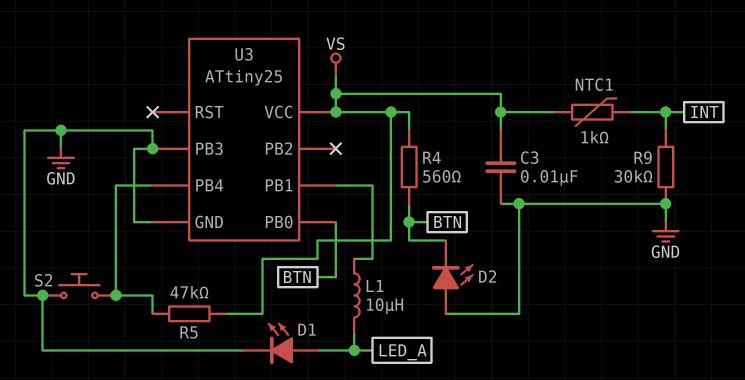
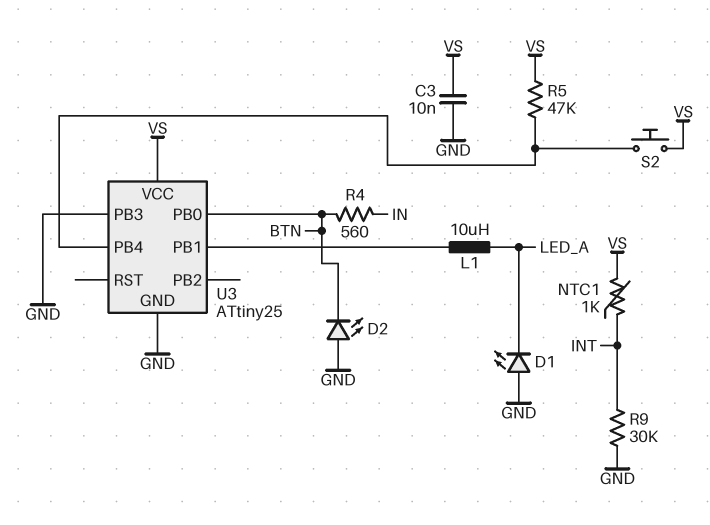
D1: LED (A LED_A, K GND) -> LED (A GND, K LED_A)
R4: 560 (BTN, VS) -> 560 (BTN, IN)
S2: button (GND, U3/PB4) -> button (U3/PB4, VS)

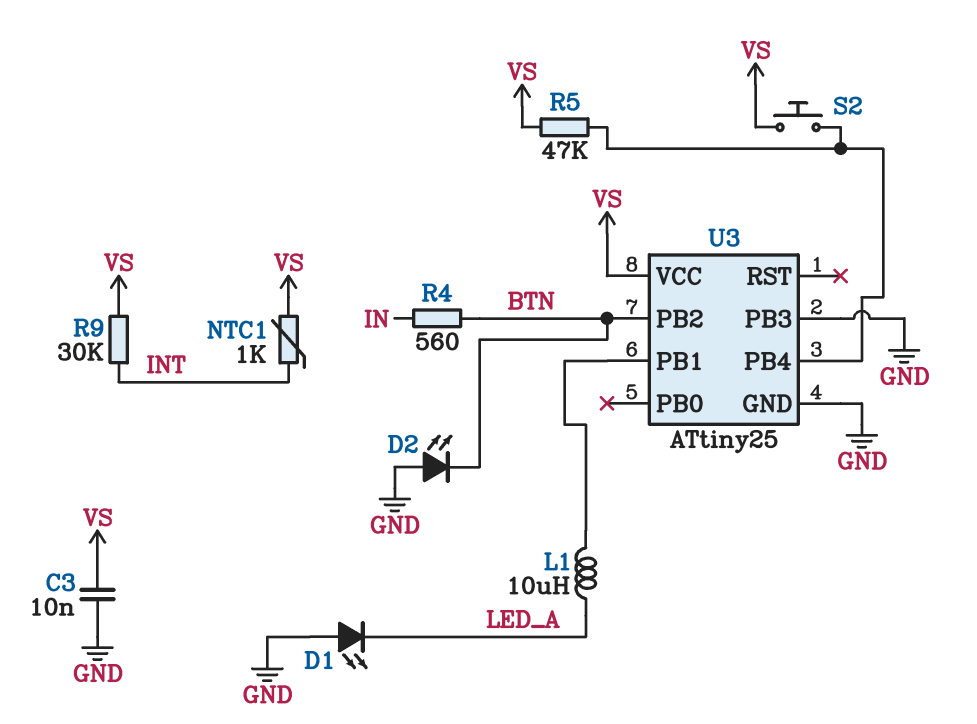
R9: 30k (GND, INT) -> 30k (INT, VS)
U3 pin PB0: BTN -> none
U3 pin PB2: none -> BTN

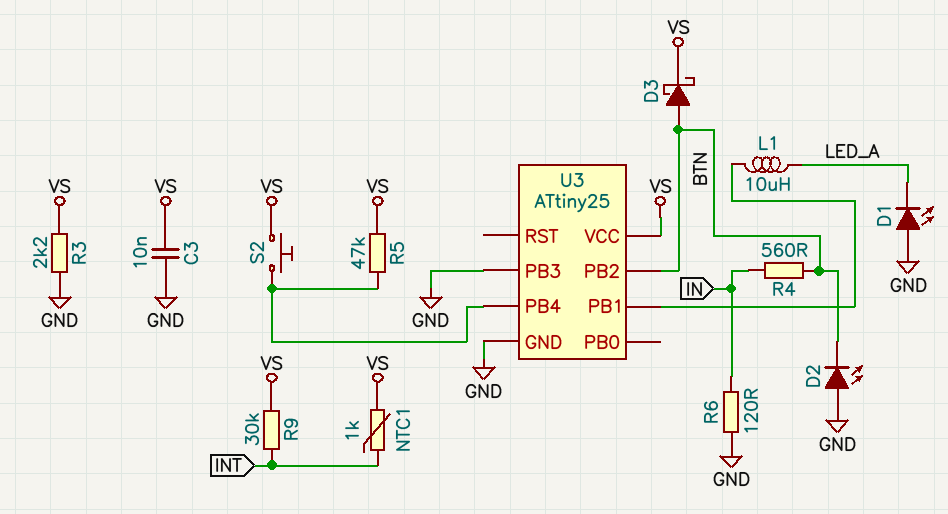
D3: none -> schottky (A BTN, K VS)
R3: none -> 2.2k (GND, VS)
R6: none -> 120 (GND, IN)

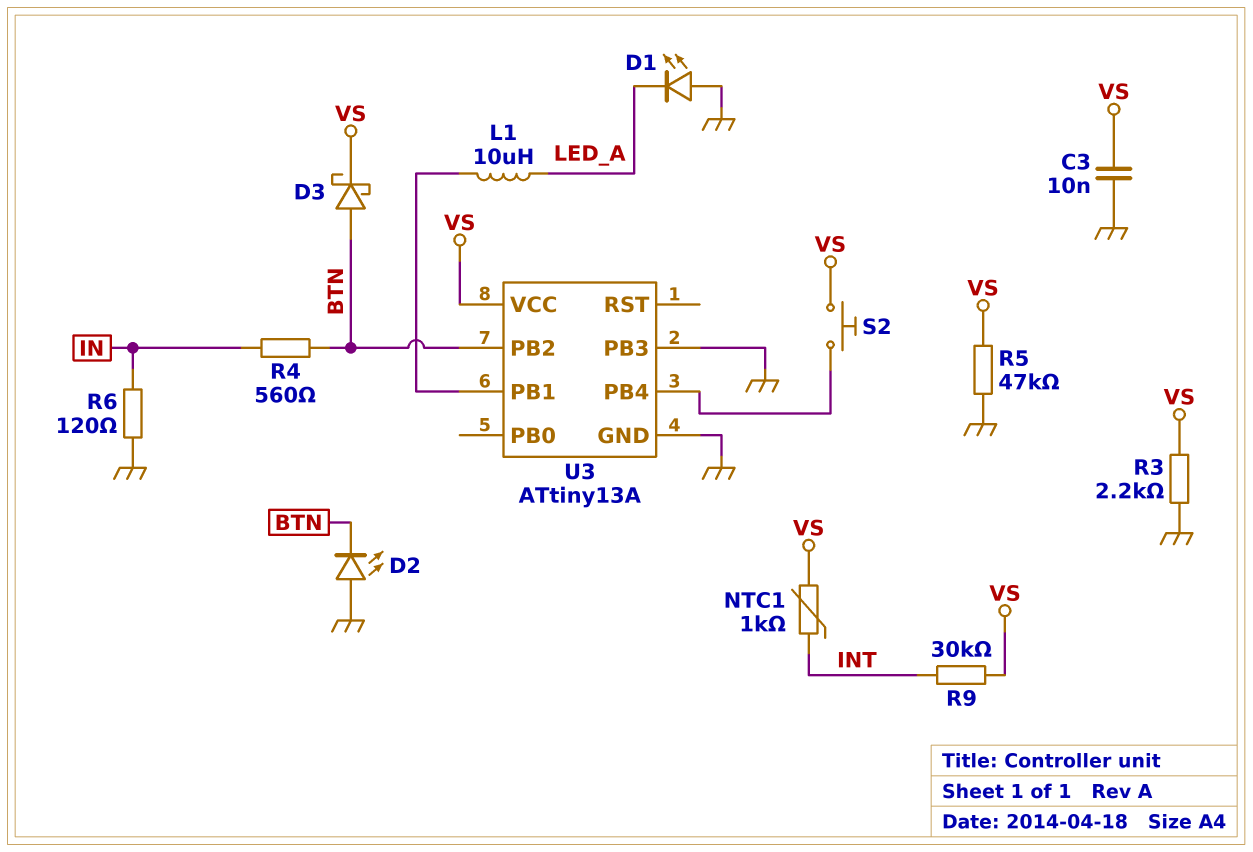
R5: 47k (U3/PB4, VS) -> 47k (GND, VS)
U3: ATtiny25 -> ATtiny13A

